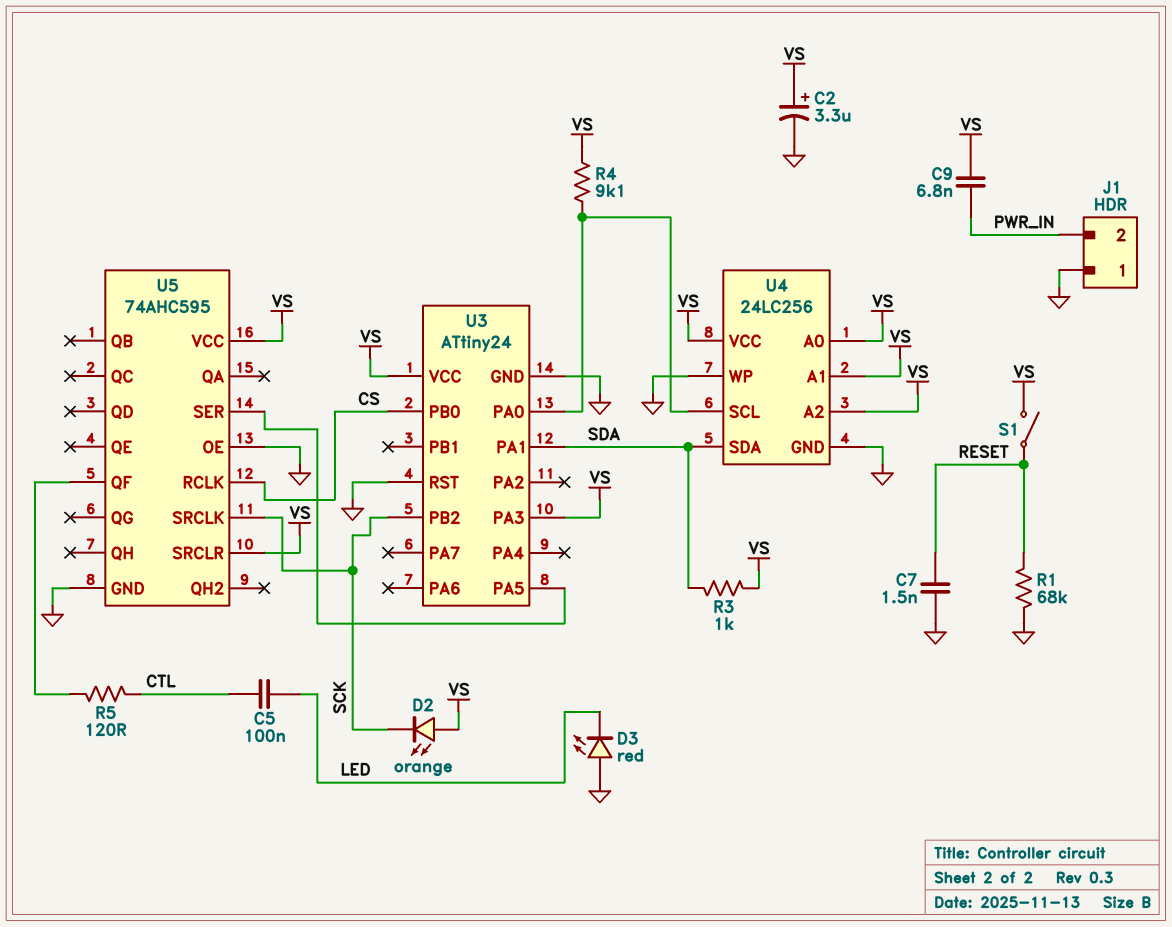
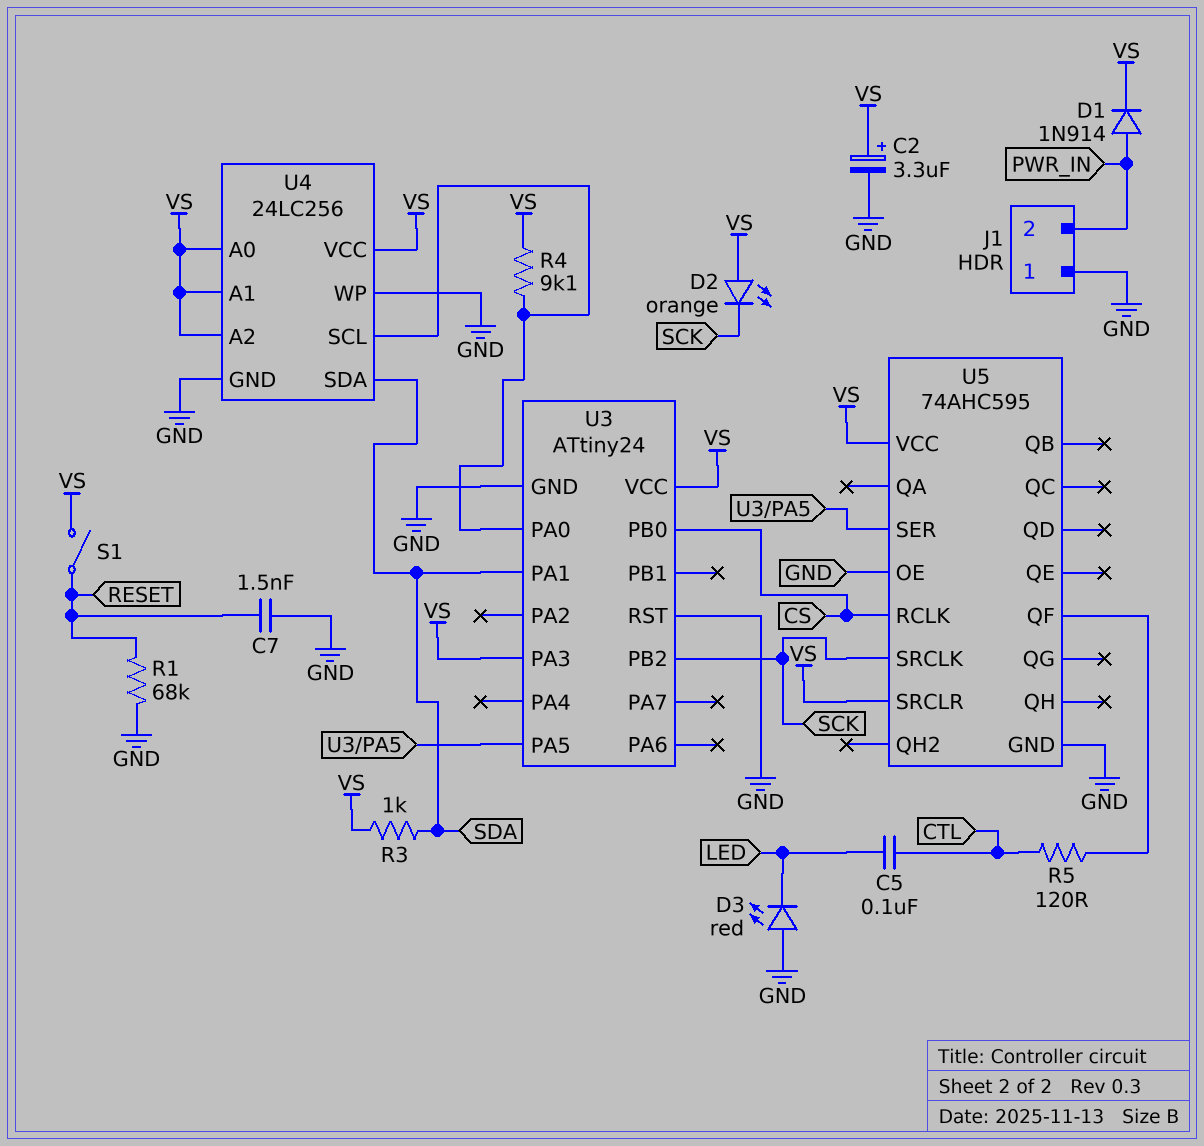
C9: 6.8nF (PWR_IN, VS) -> none
D1: none -> diode 1N914 (A PWR_IN, K VS)

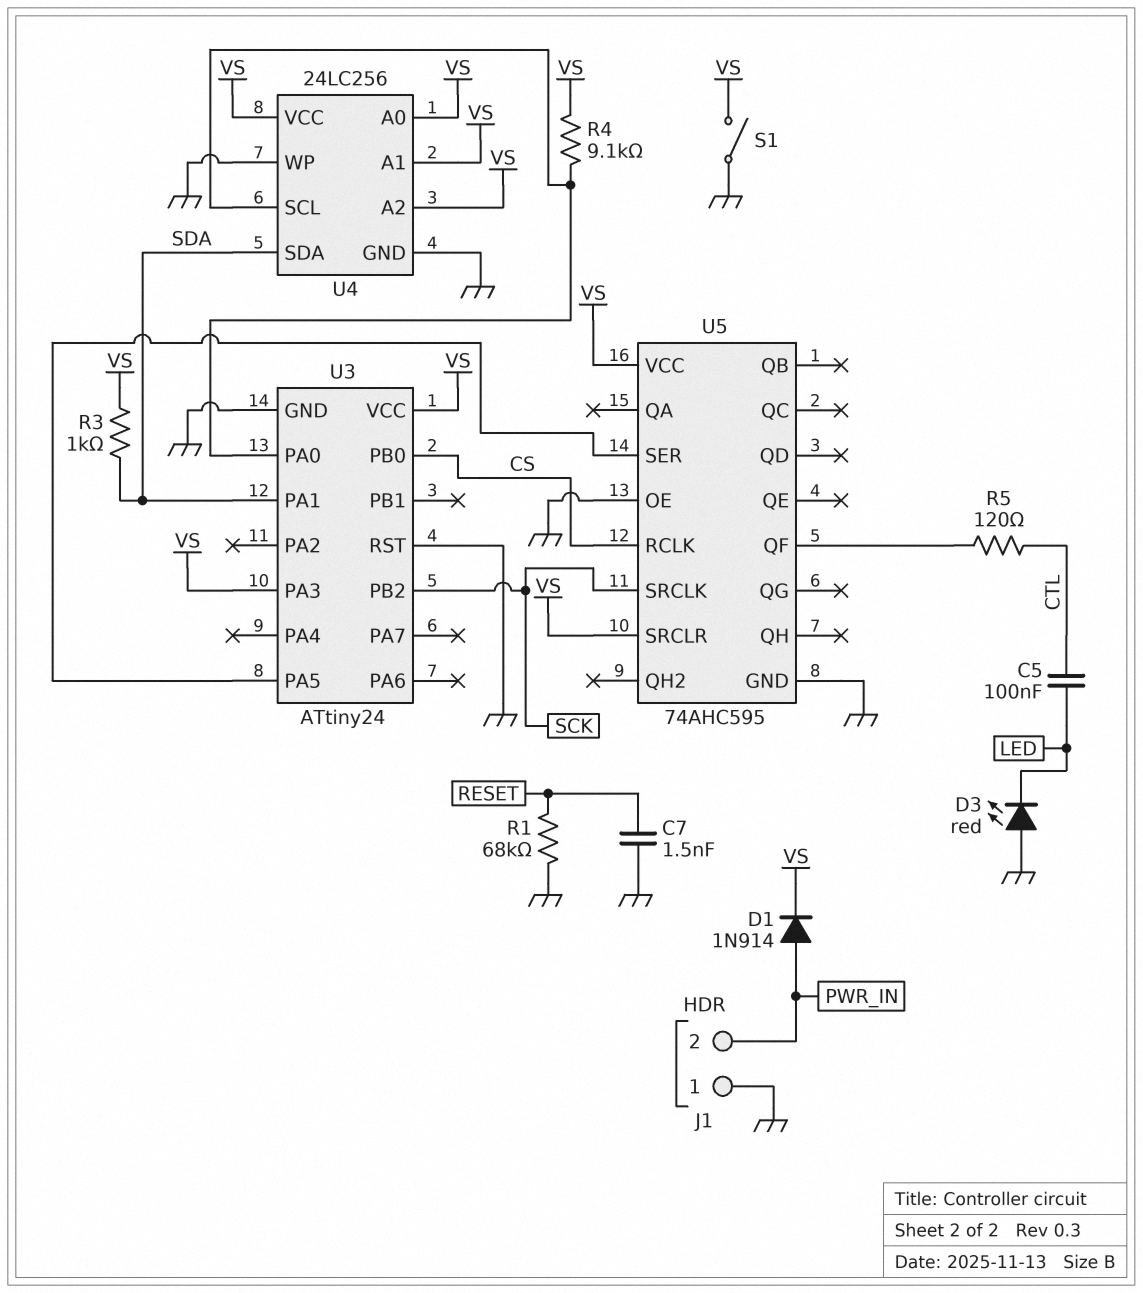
C2: 3.3uF (plus VS, minus GND) -> none
D2: LED orange (A VS, K SCK) -> none
S1: switch (RESET, VS) -> switch (GND, VS)

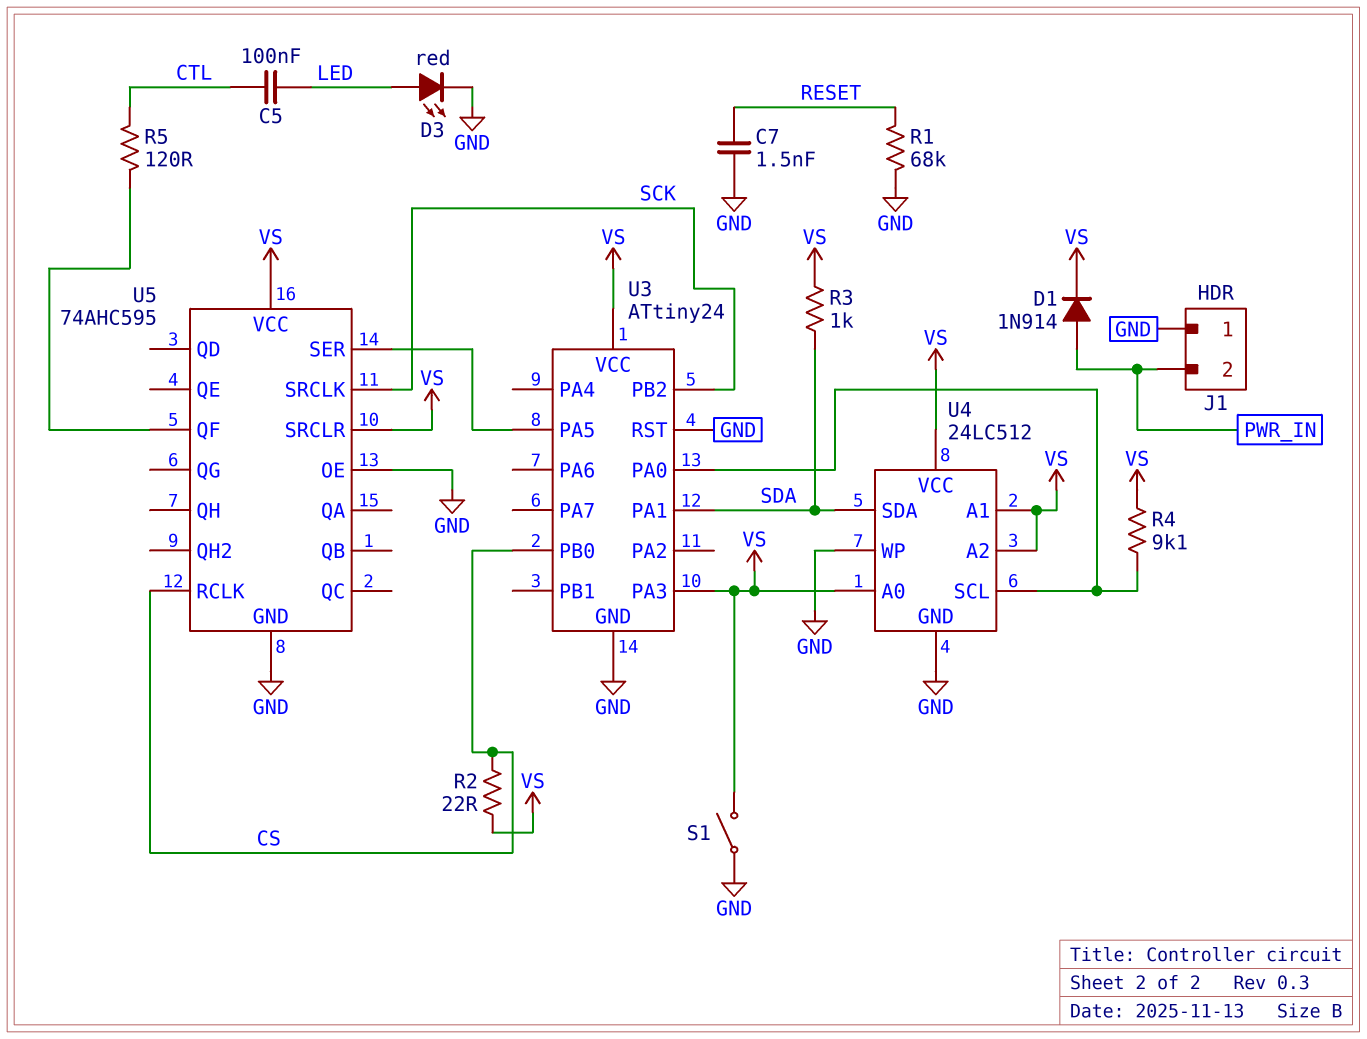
D3: LED red (A GND, K LED) -> LED red (A LED, K GND)
R2: none -> 22 (CS, VS)
U4: 24LC256 -> 24LC512

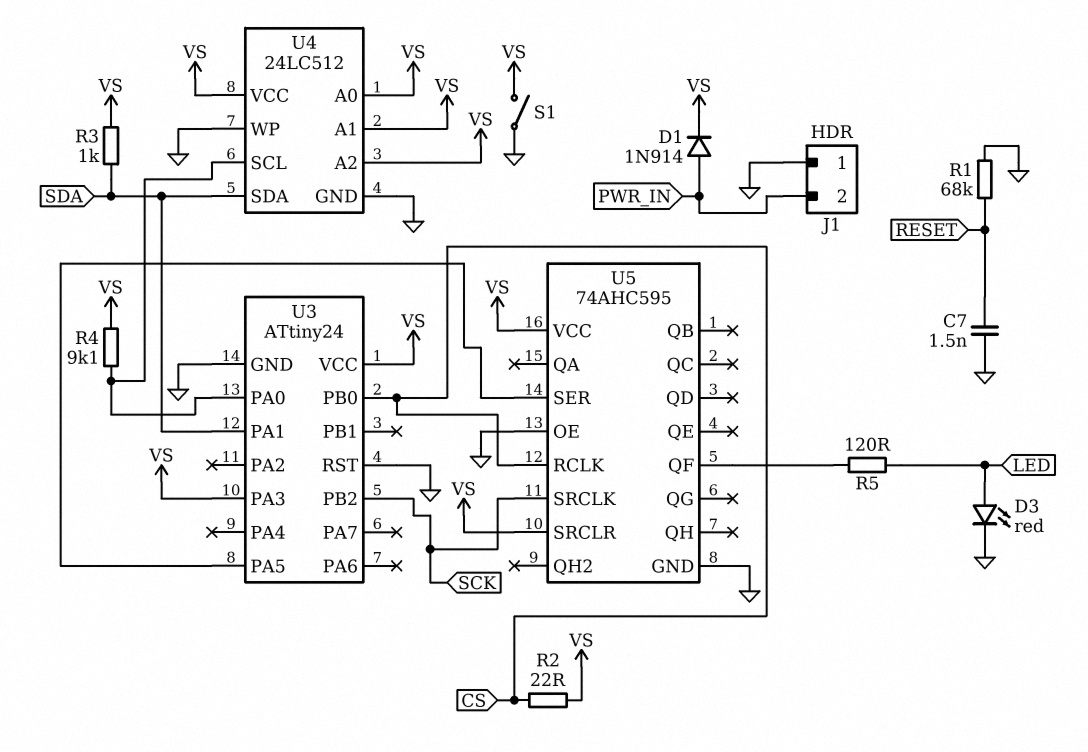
C5: 100nF (CTL, LED) -> none
R5: 120 (CTL, U5/QF) -> 120 (LED, U5/QF)

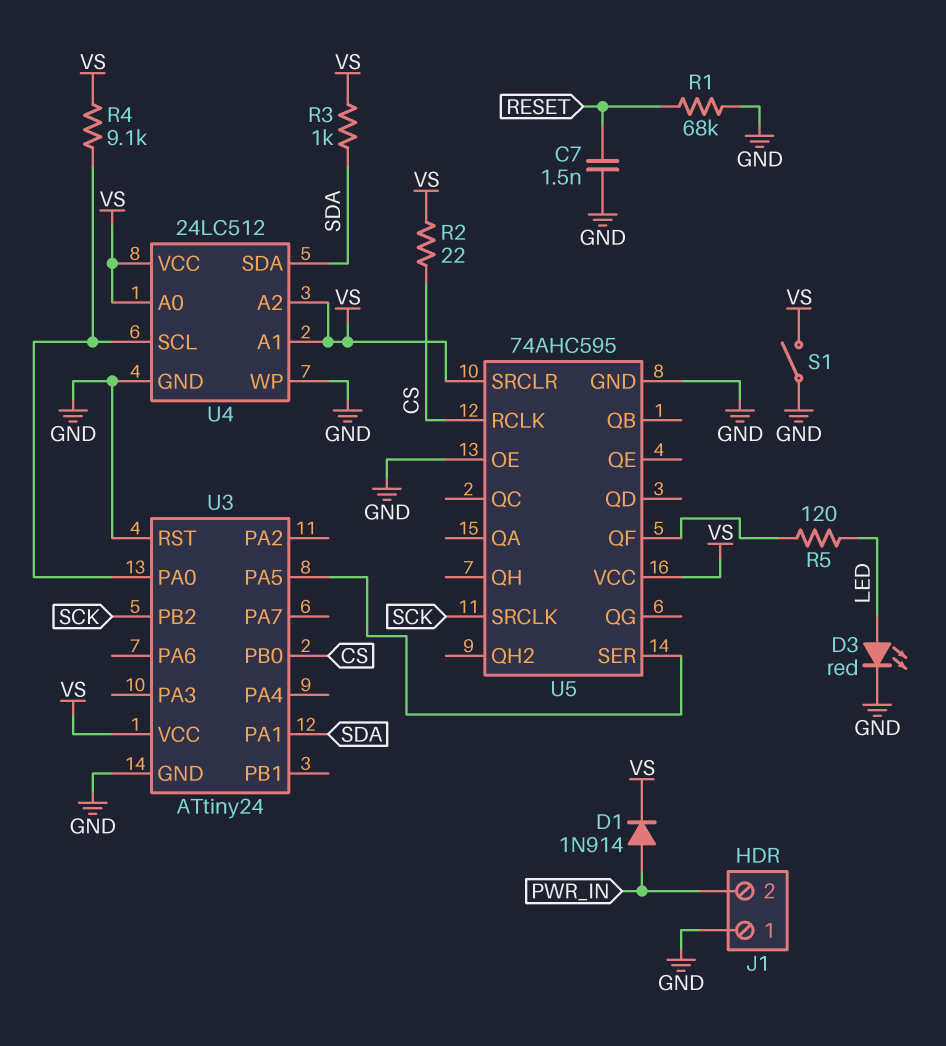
U3 pin PA3: VS -> none

